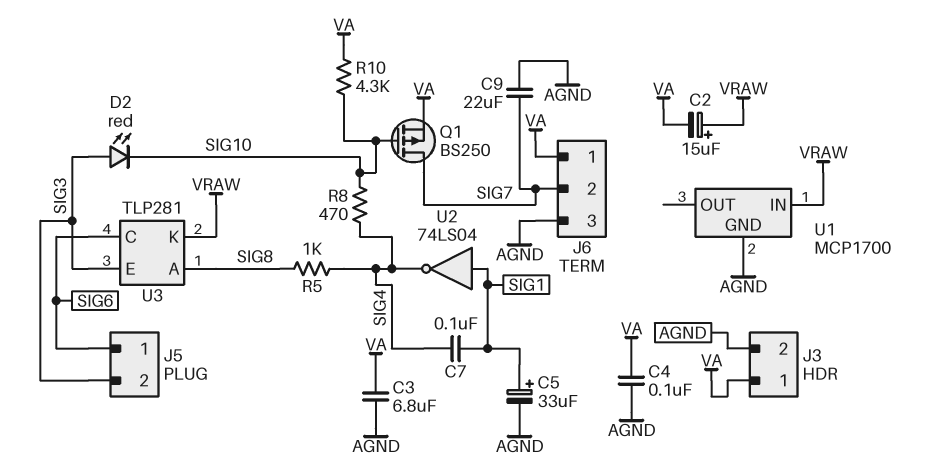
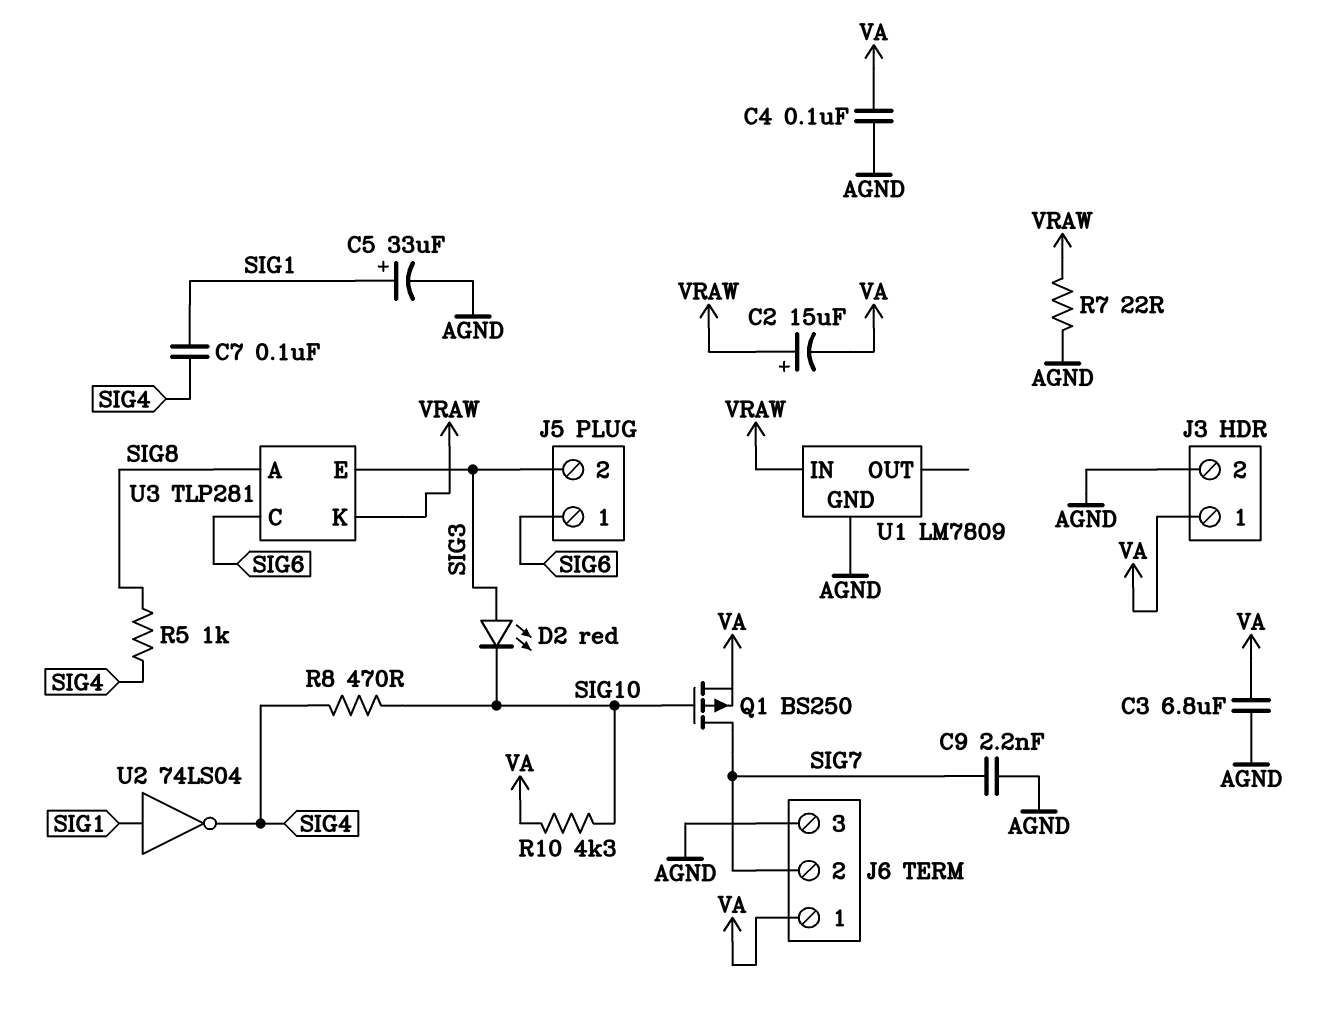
C9: 22uF (AGND, SIG7) -> 2.2nF (AGND, SIG7)
R7: none -> 22 (AGND, VRAW)
U1: MCP1700 -> LM7809

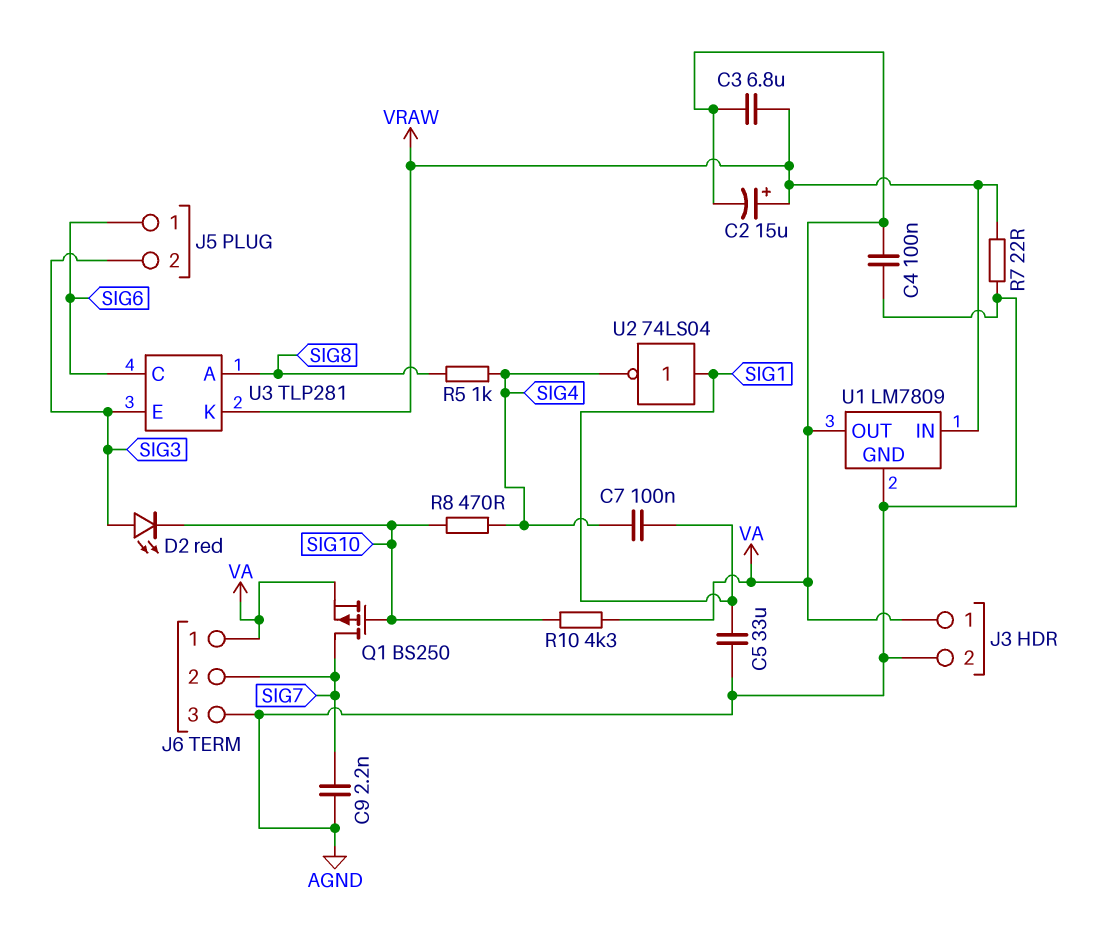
C3: 6.8uF (AGND, VA) -> 6.8uF (VA, VRAW)
C5: 33uF (plus SIG1, minus AGND) -> 33uF (AGND, SIG1)
U1 pin OUT: none -> VA

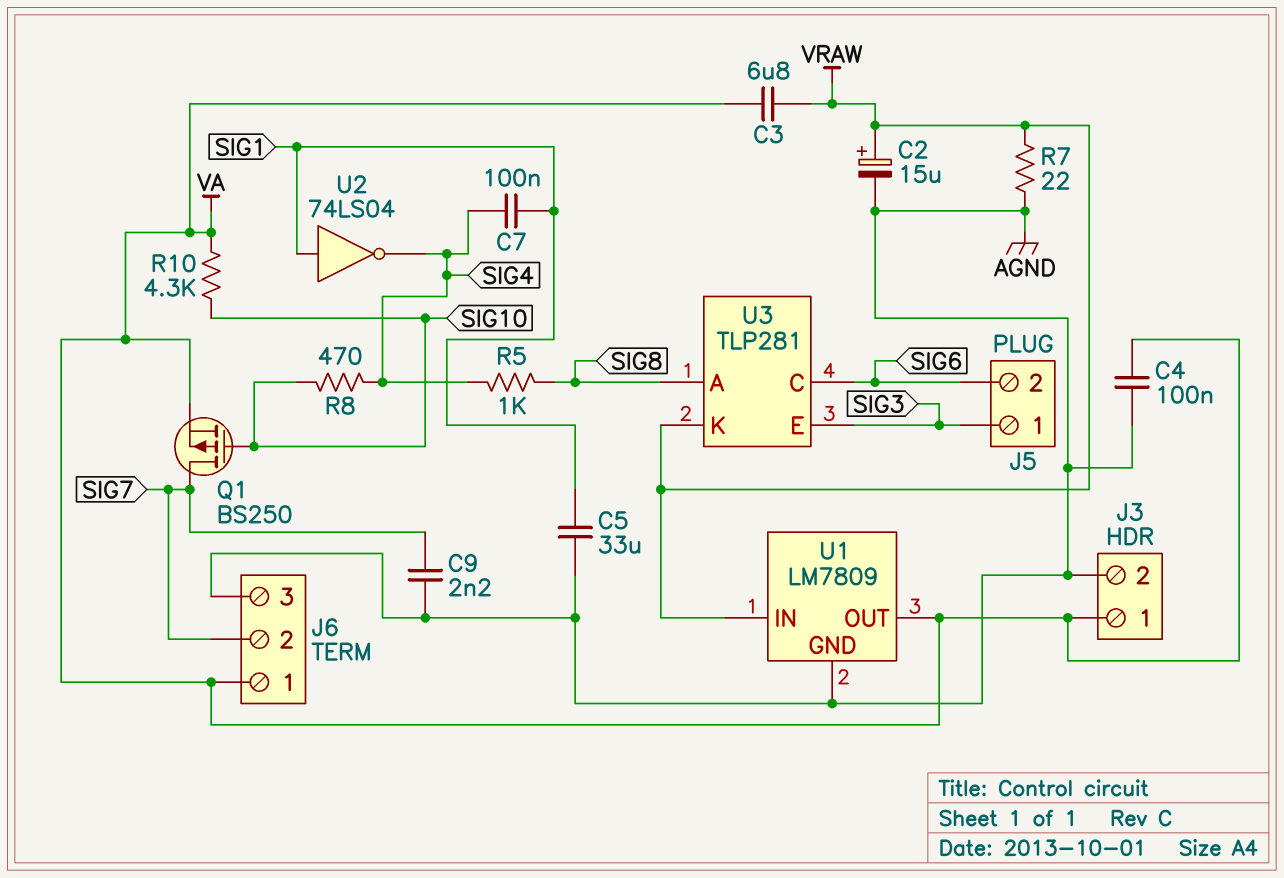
C2: 15uF (plus VRAW, minus VA) -> 15uF (plus VRAW, minus AGND)
D2: LED red (A SIG3, K SIG10) -> none
J5 pin 1: SIG6 -> SIG3
J5 pin 2: SIG3 -> SIG6

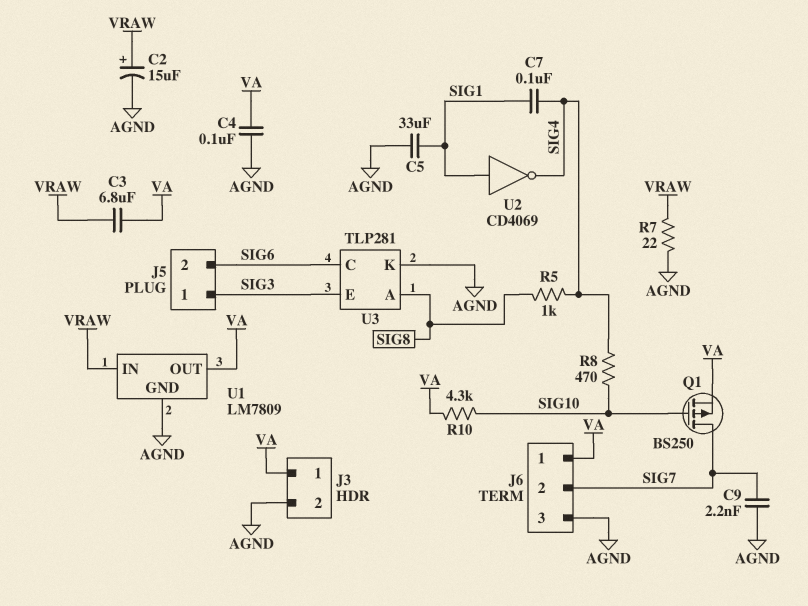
U2: NOT 74LS04 (in SIG1, out SIG4) -> NOT CD4069 (in SIG1, out SIG4)
U3 pin K: VRAW -> AGND

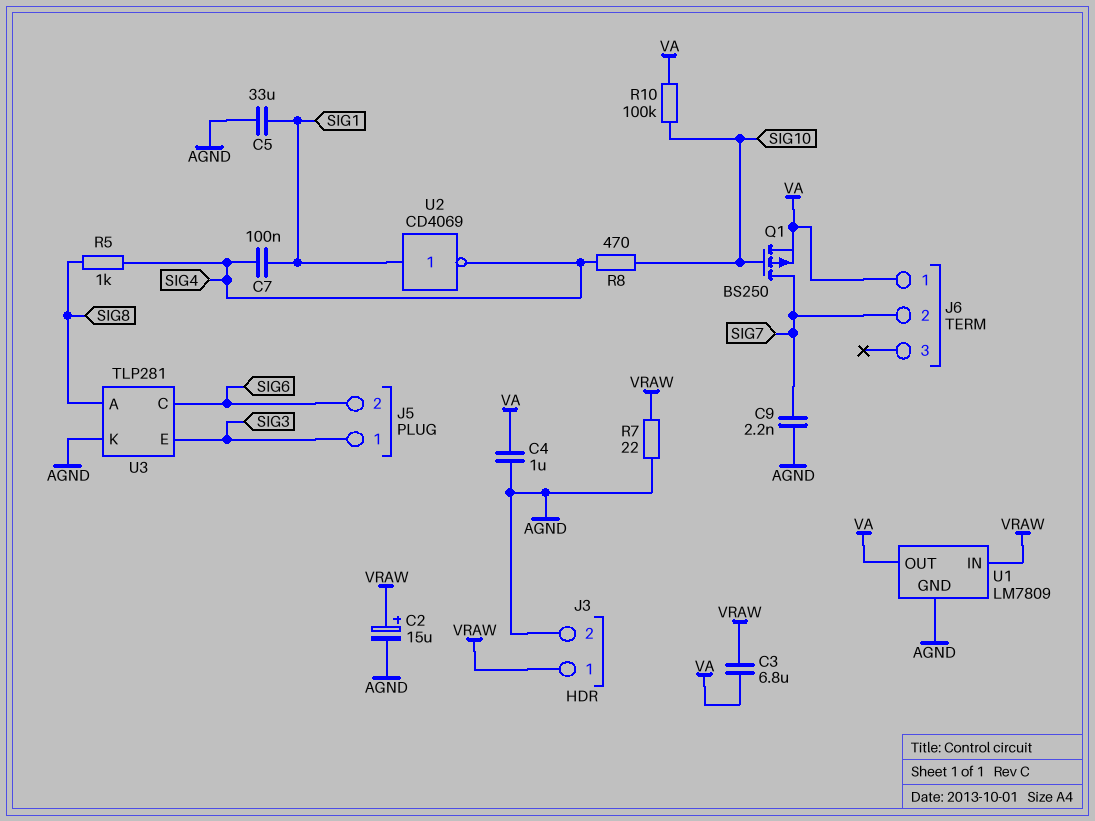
C4: 100nF (AGND, VA) -> 1uF (AGND, VA)
J3 pin 1: VA -> VRAW
J6 pin 3: AGND -> none
R10: 4.3k (SIG10, VA) -> 100k (SIG10, VA)

